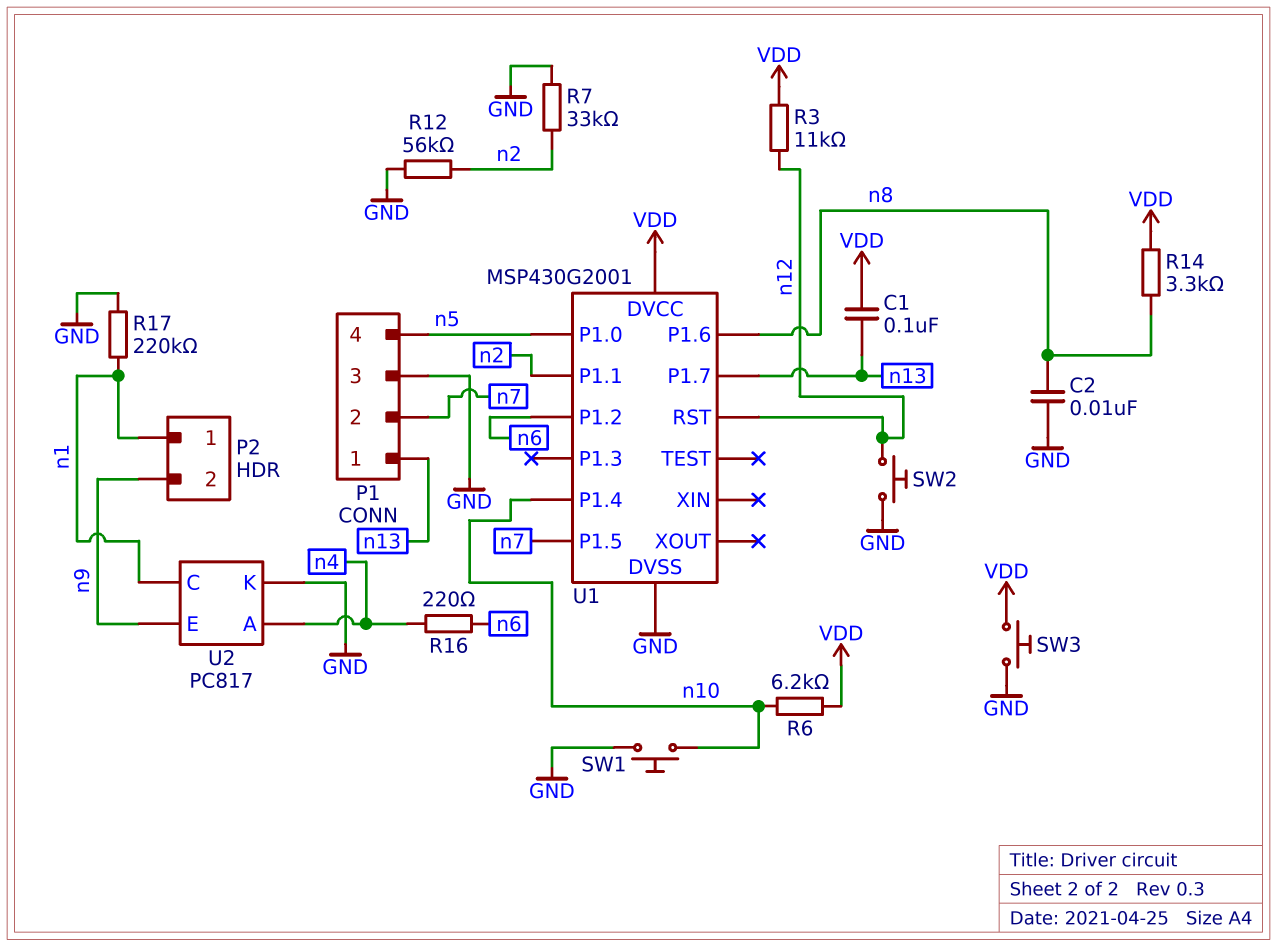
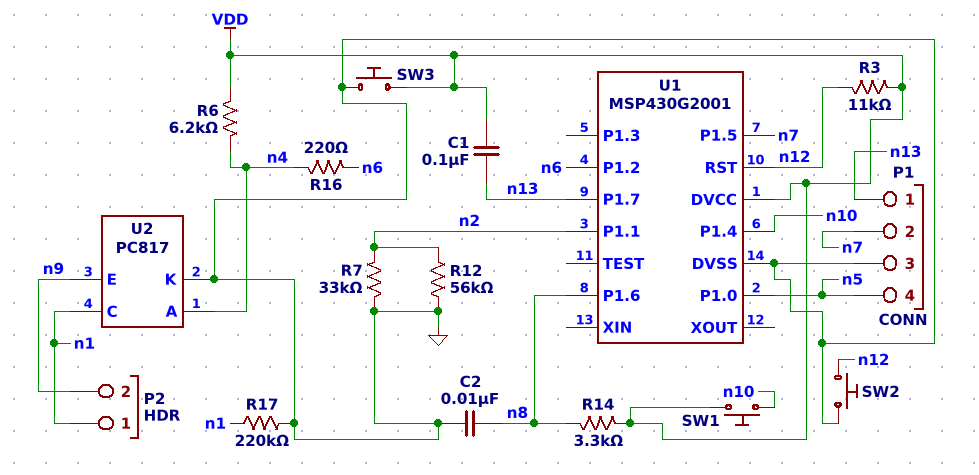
R6: 6.2k (VDD, n10) -> 6.2k (VDD, n4)
SW1: button (GND, n10) -> button (VDD, n10)

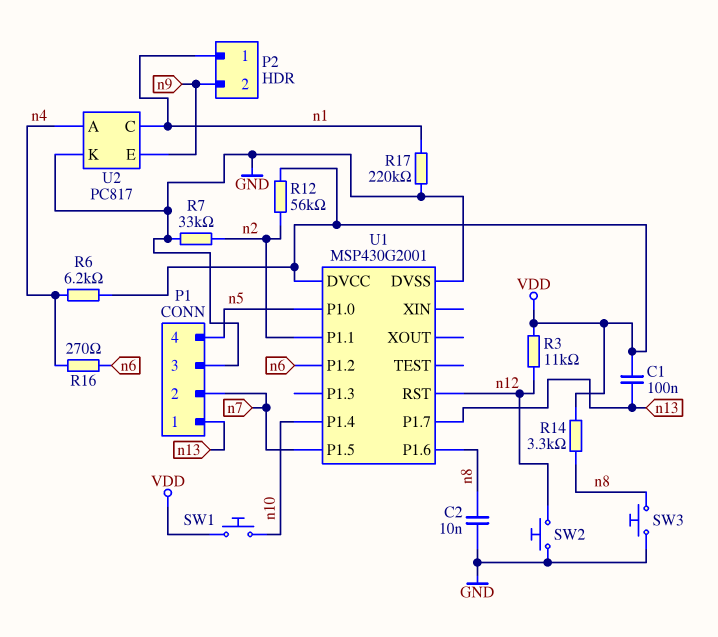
R12: 56k (GND, n2) -> 56k (VDD, n2)
R16: 220 (n4, n6) -> 270 (n4, n6)
SW3: button (GND, VDD) -> button (GND, n8)

